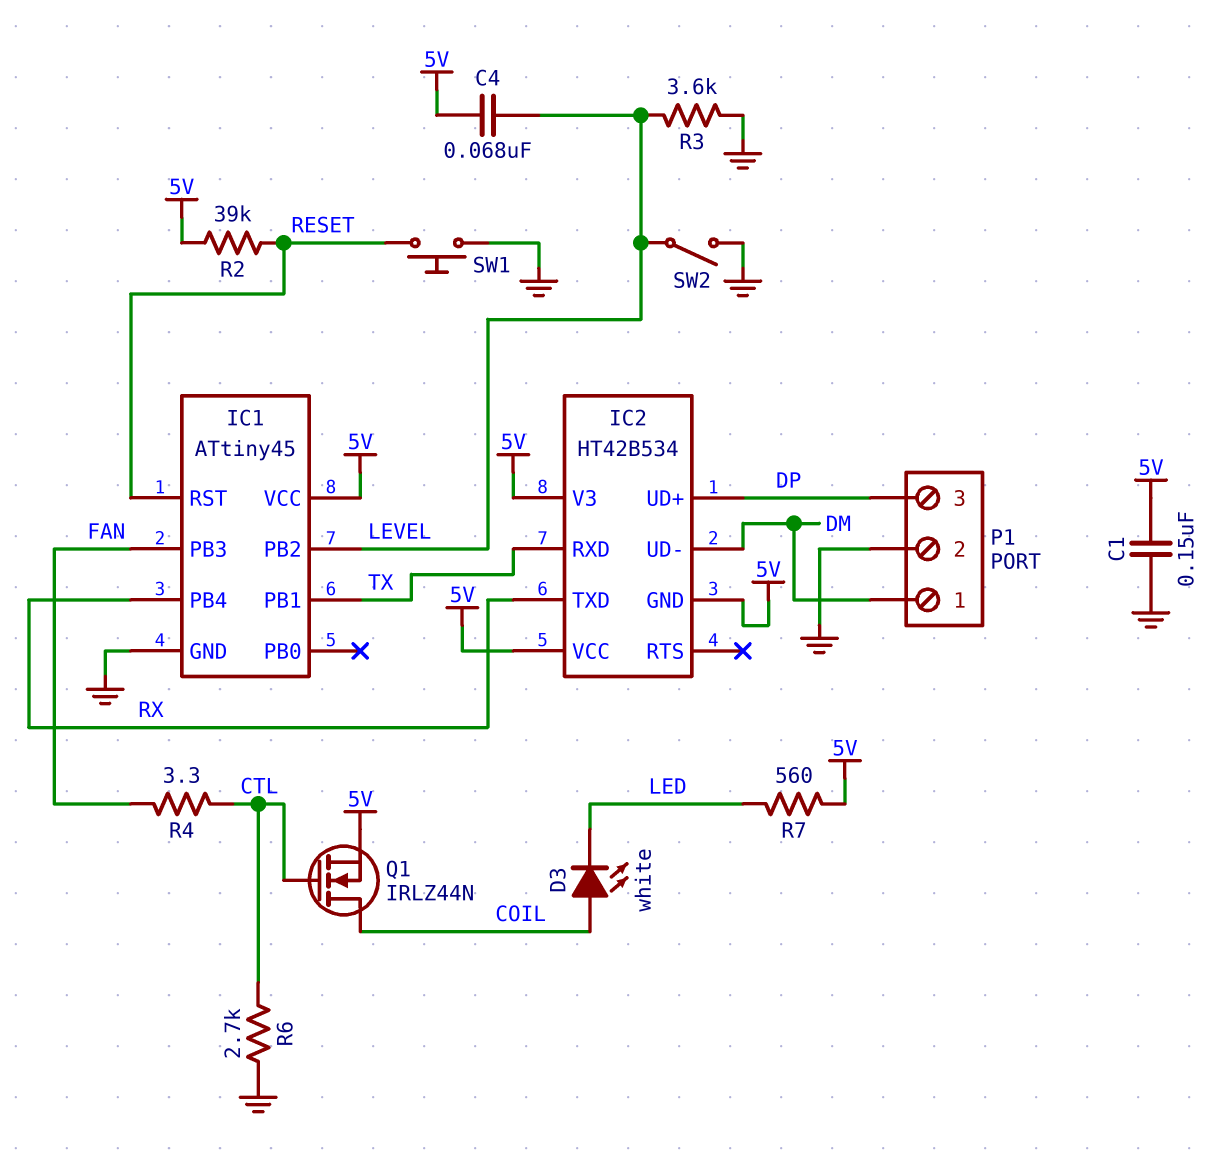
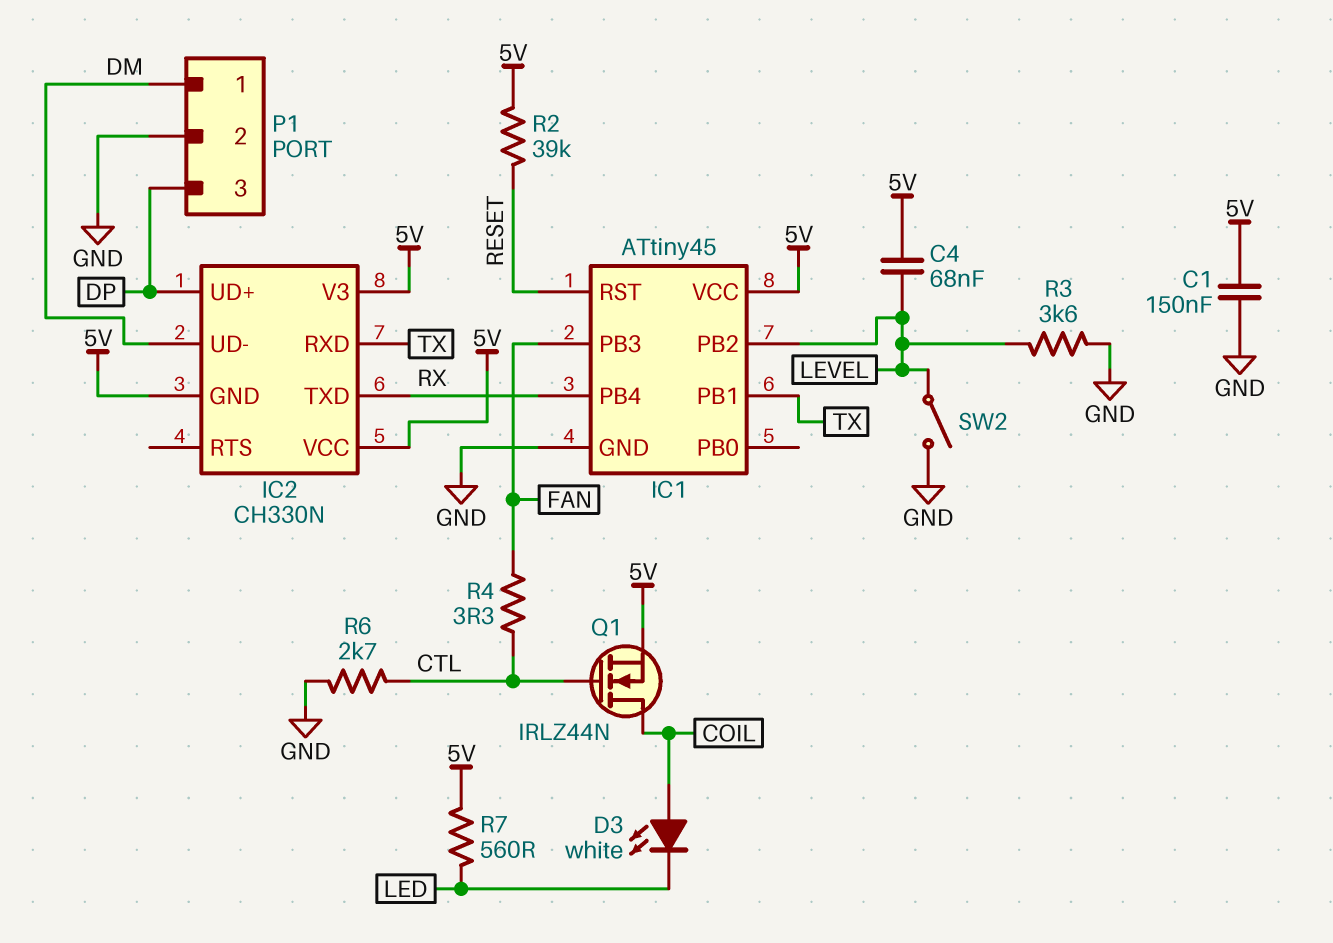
IC2: HT42B534 -> CH330N
SW1: button (GND, RESET) -> none

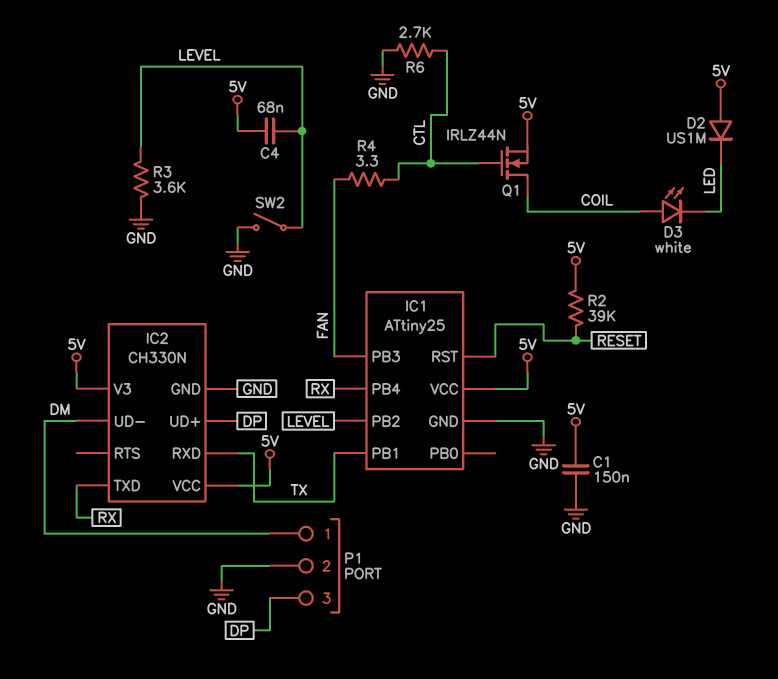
D2: none -> diode US1M (A 5V, K LED)
IC1: ATtiny45 -> ATtiny25
IC2 pin GND: 5V -> GND
R7: 560 (5V, LED) -> none

